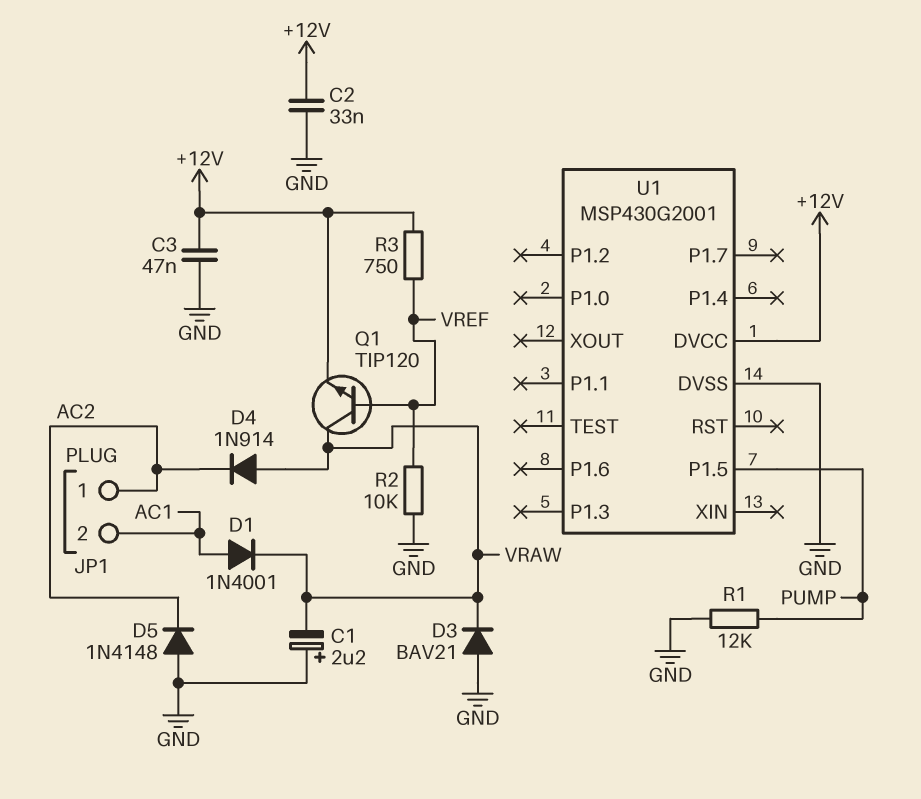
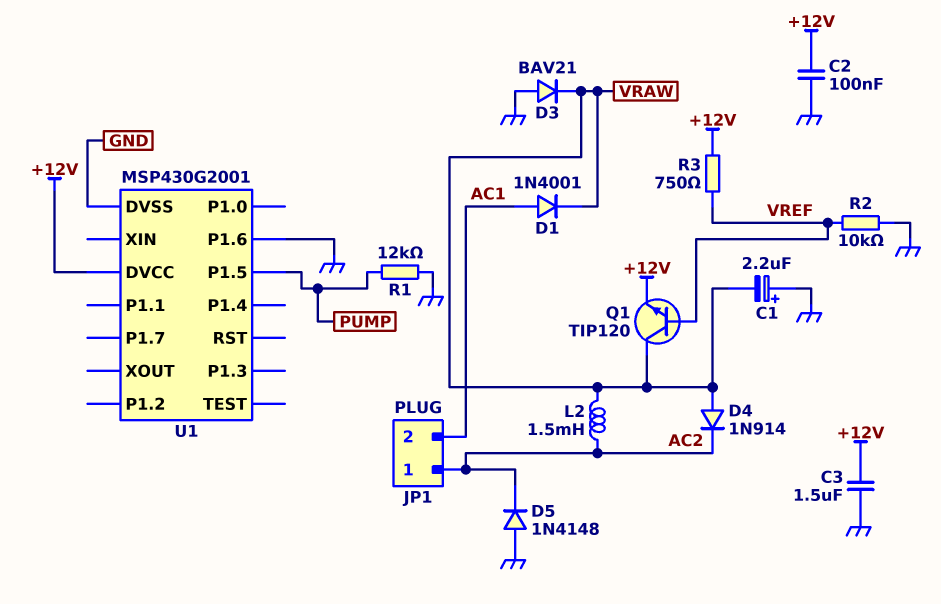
C2: 33nF (+12V, GND) -> 100nF (+12V, GND)
C3: 47nF (+12V, GND) -> 1.5uF (+12V, GND)
L2: none -> 1.5mH (AC2, VRAW)
U1 pin P1.6: none -> GND

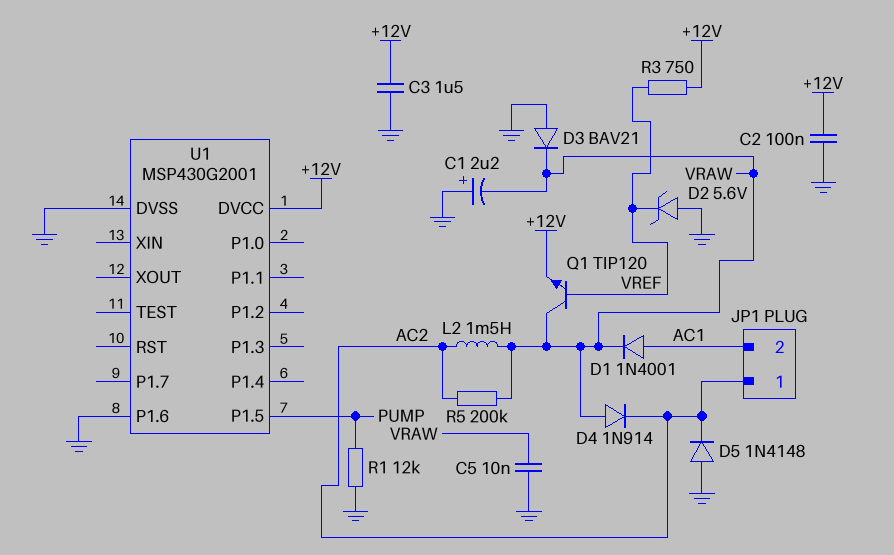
C5: none -> 10nF (GND, VRAW)
D2: none -> zener 5.6V (A GND, K VREF)
R2: 10k (GND, VREF) -> none
R5: none -> 200k (AC2, VRAW)

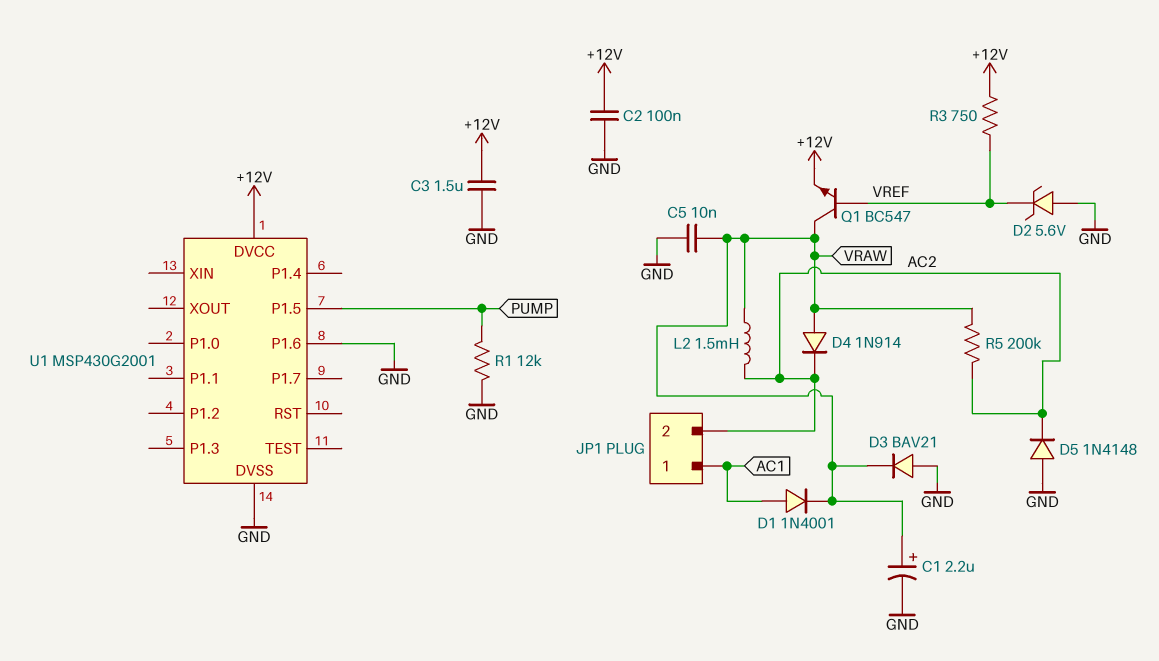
C1: 2.2uF (plus GND, minus VRAW) -> 2.2uF (plus VRAW, minus GND)
JP1 pin 1: AC2 -> AC1
JP1 pin 2: AC1 -> AC2
Q1: NPN TIP120 (B VREF, C VRAW, E +12V) -> NPN BC547 (B VREF, C VRAW, E +12V)

